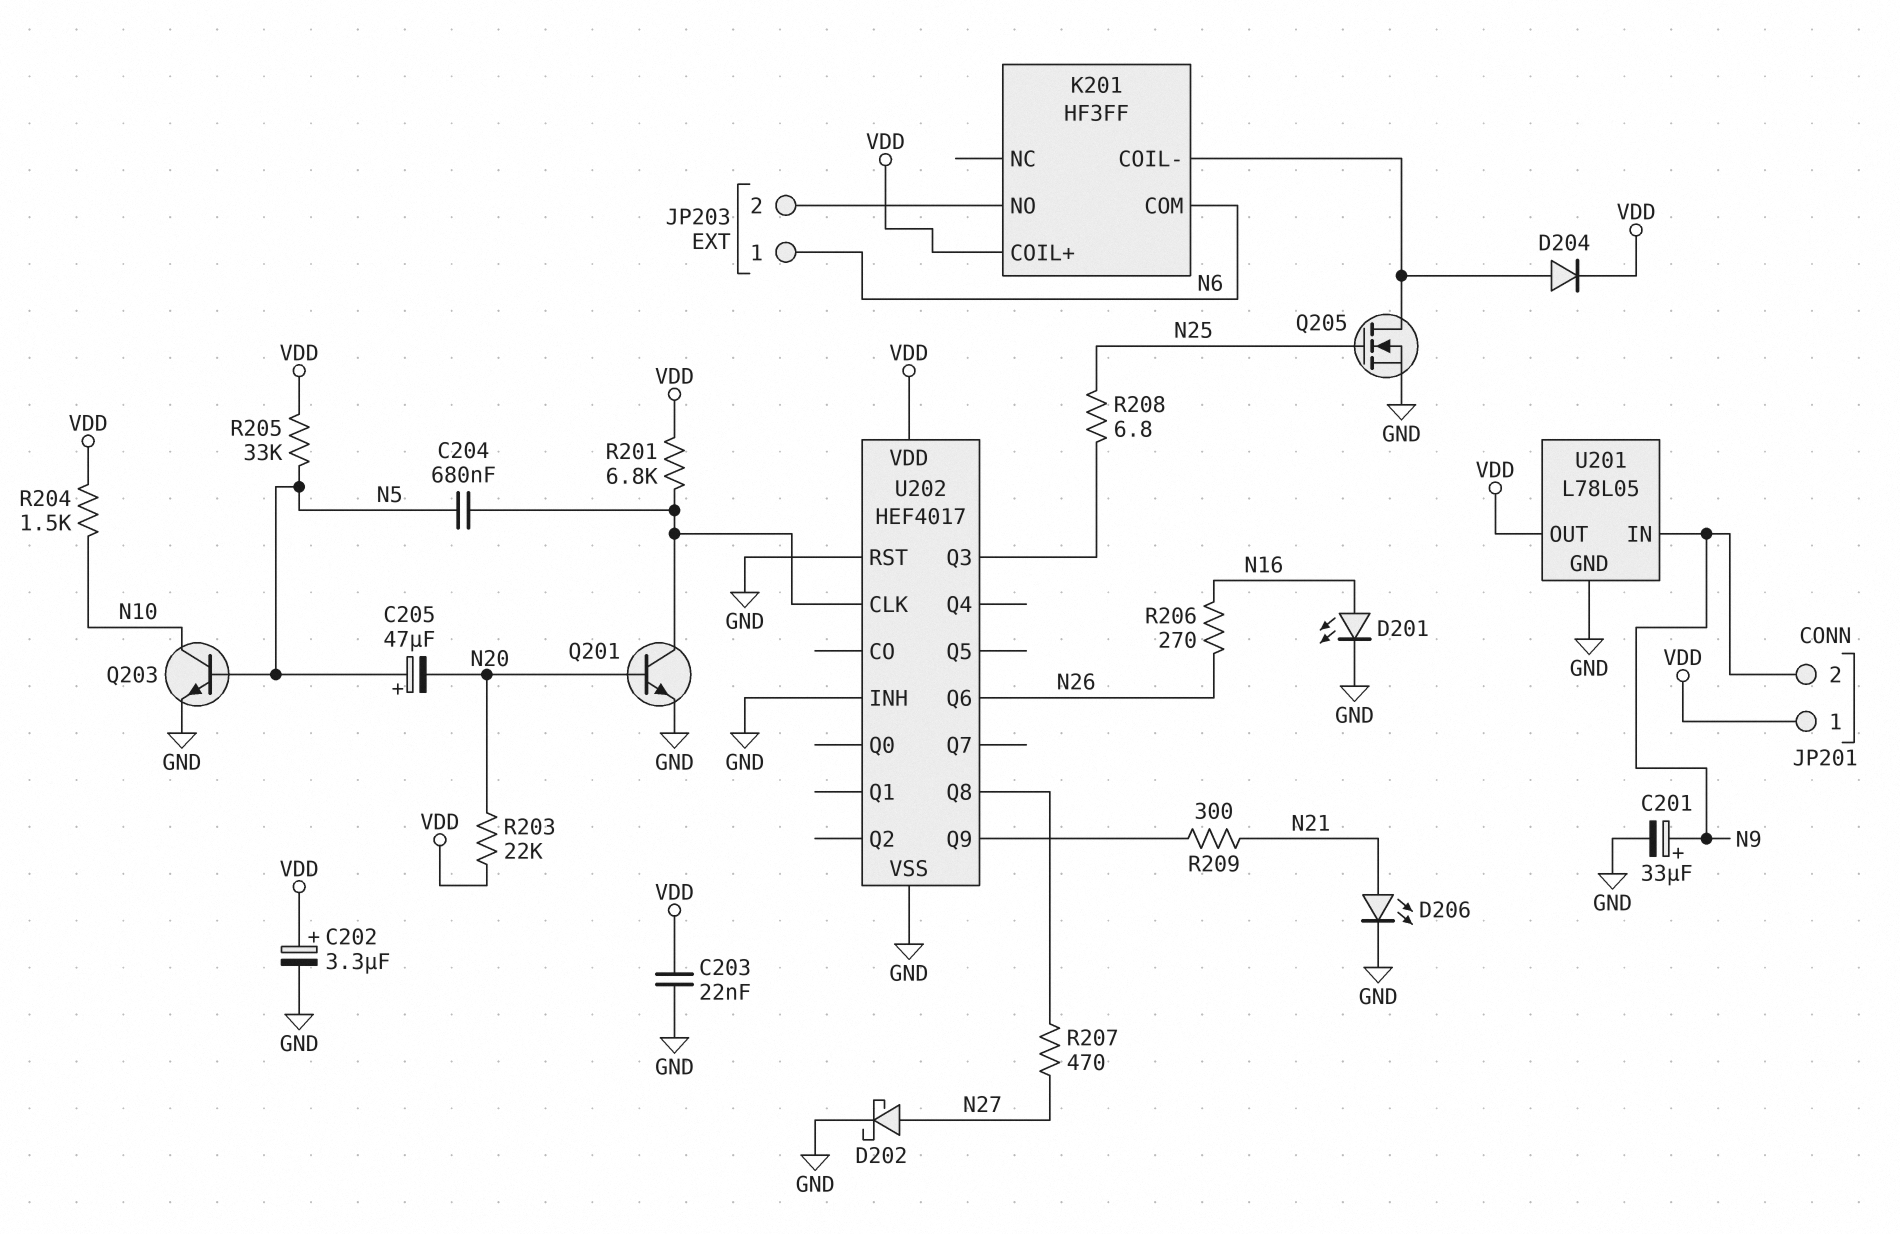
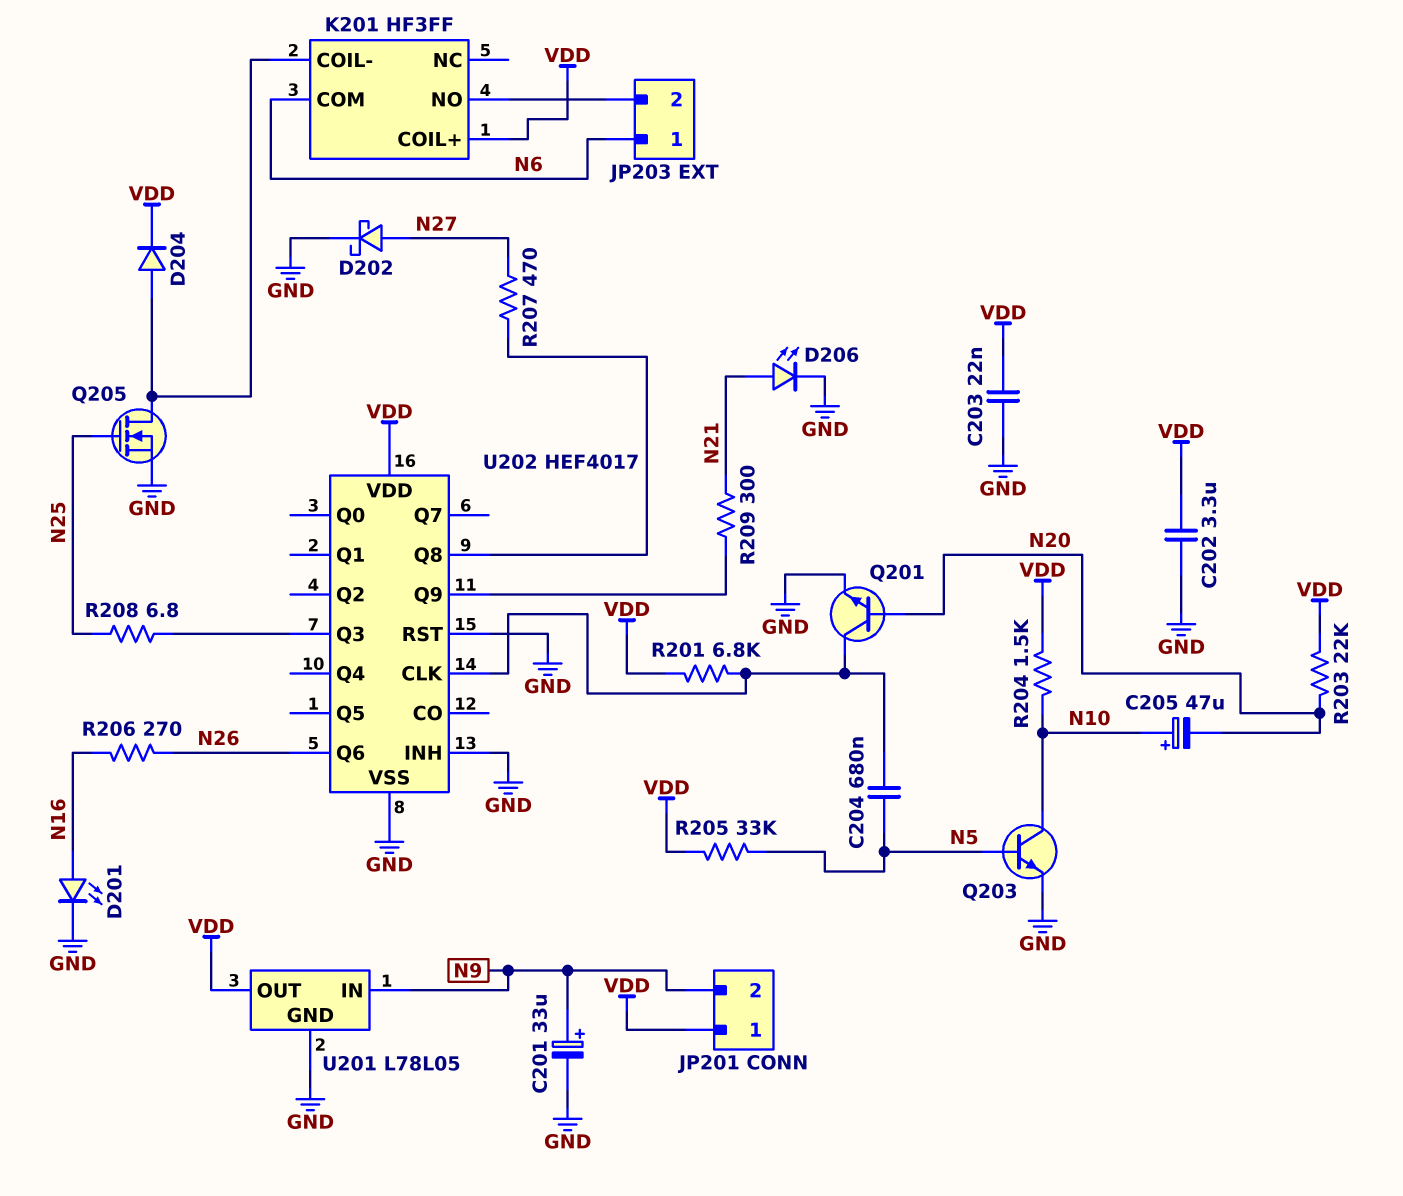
C202: 3.3uF (plus VDD, minus GND) -> 3.3uF (GND, VDD)
C205: 47uF (plus N5, minus N20) -> 47uF (plus N10, minus N20)

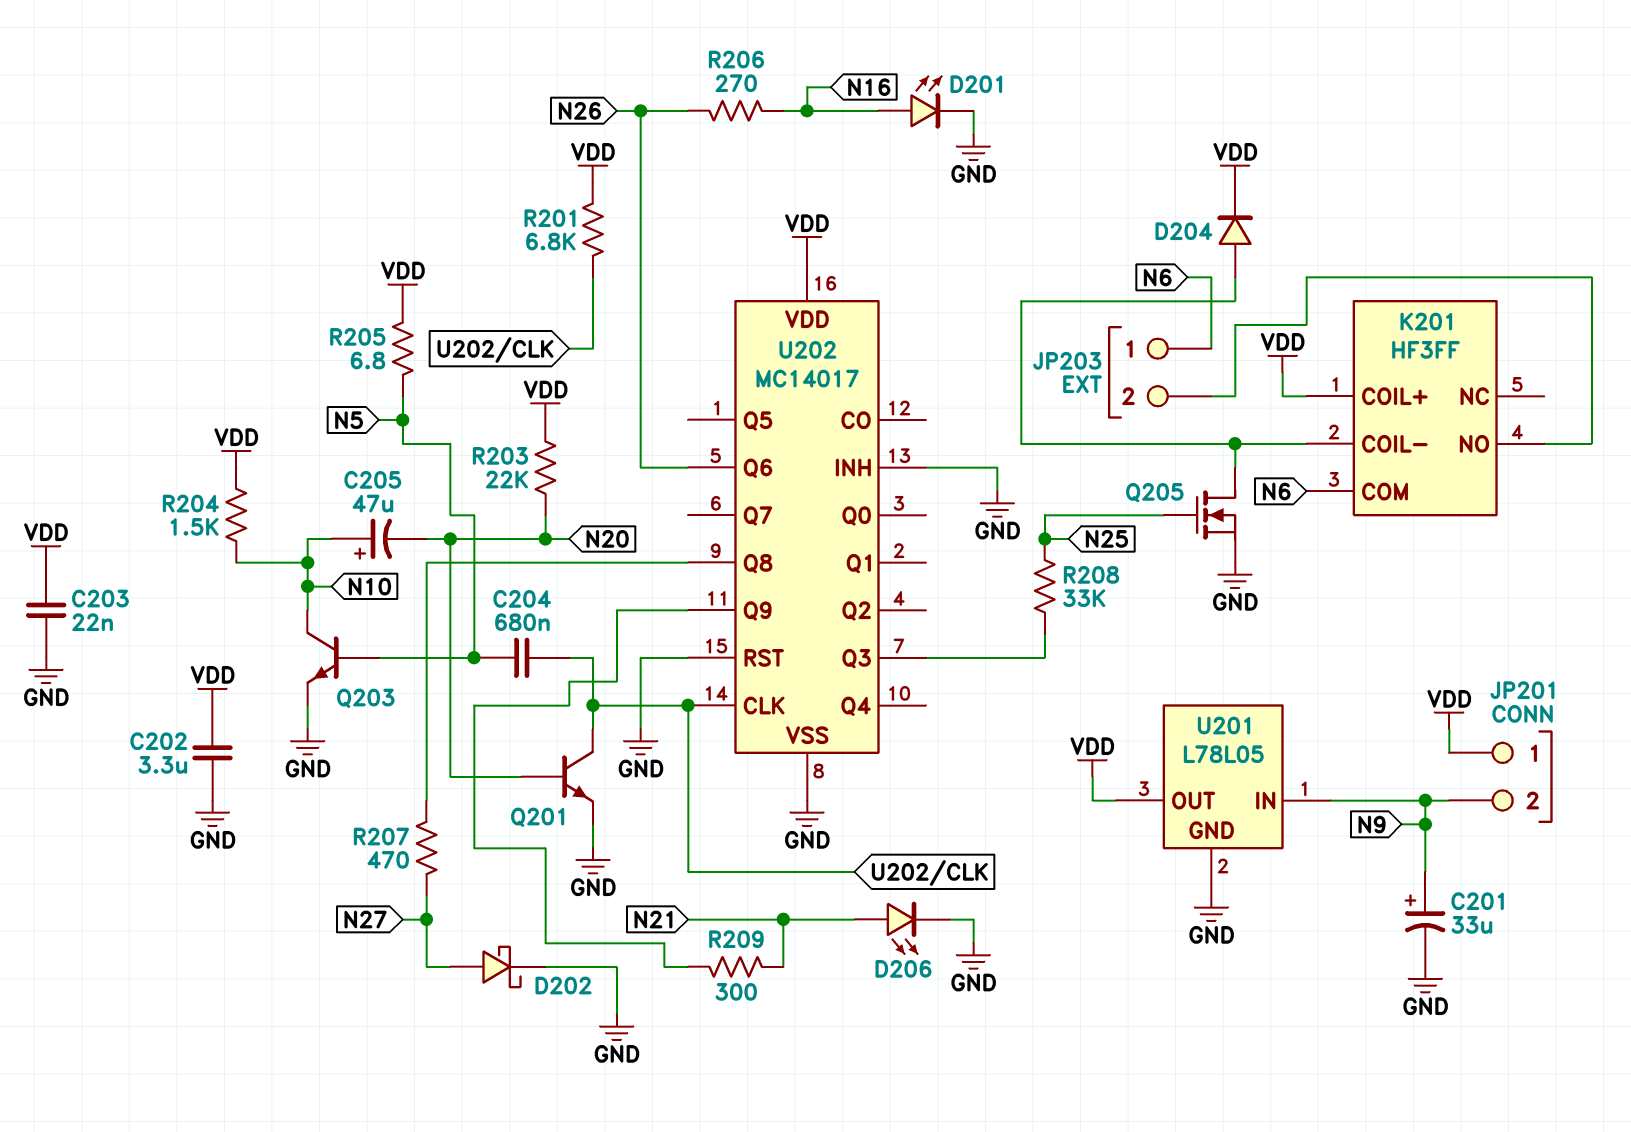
R205: 33k (N5, VDD) -> 6.8 (N5, VDD)
R208: 6.8 (N25, U202/Q3) -> 33k (N25, U202/Q3)
U202: HEF4017 -> MC14017

